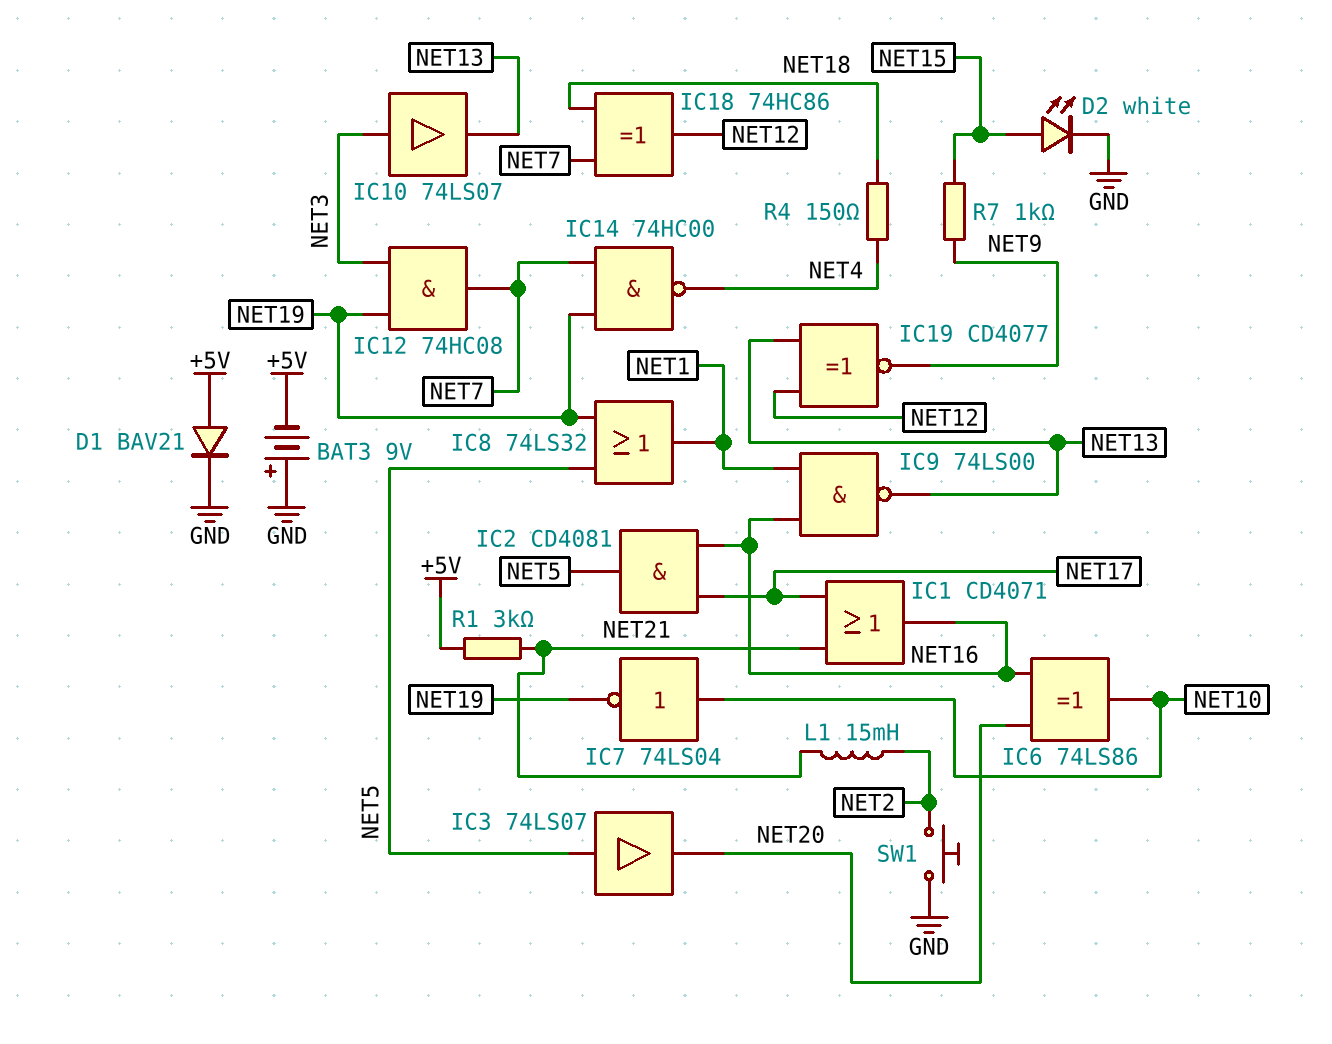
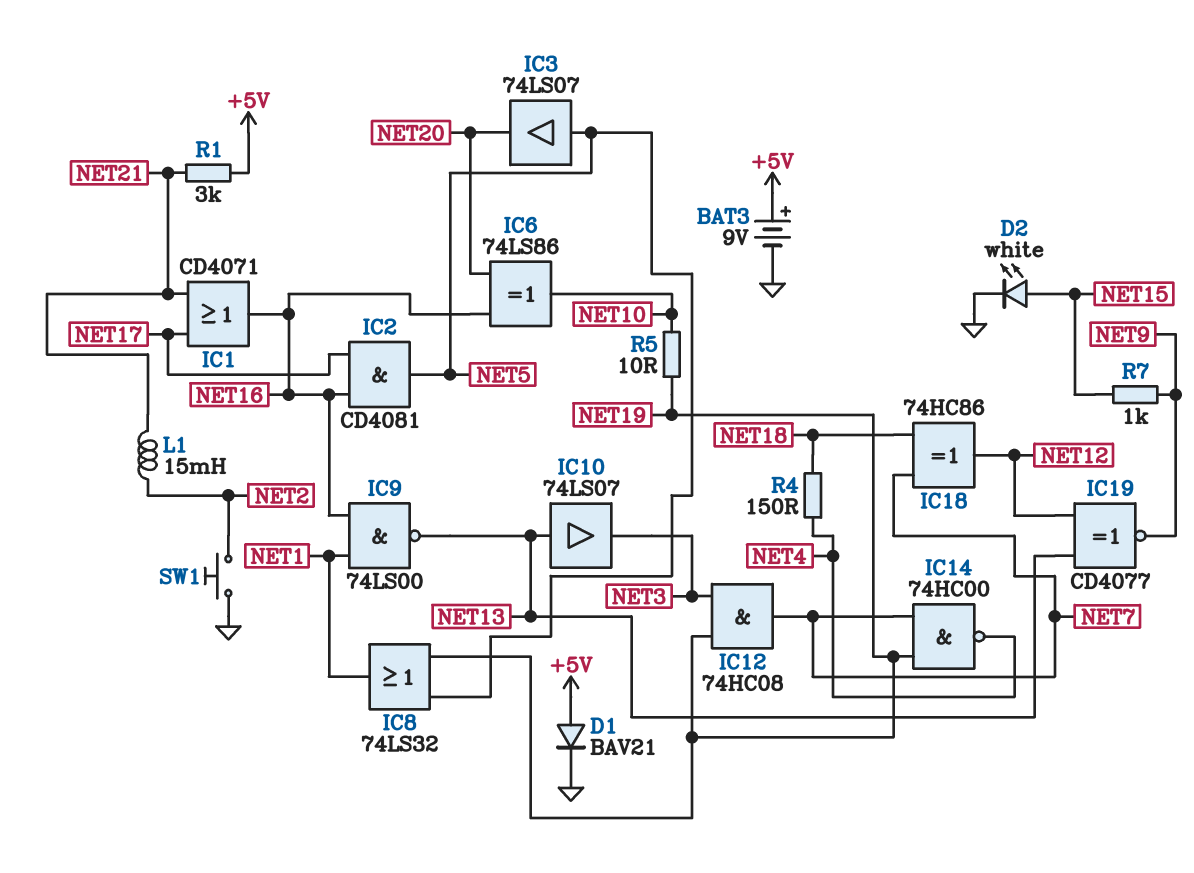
BAT3: 9V (plus GND, minus +5V) -> 9V (plus +5V, minus GND)
IC7: NOT 74LS04 (in NET10, out NET19) -> none
IC10: buffer 74LS07 (in NET3, out NET13) -> buffer 74LS07 (in NET13, out NET3)
R5: none -> 10 (NET10, NET19)

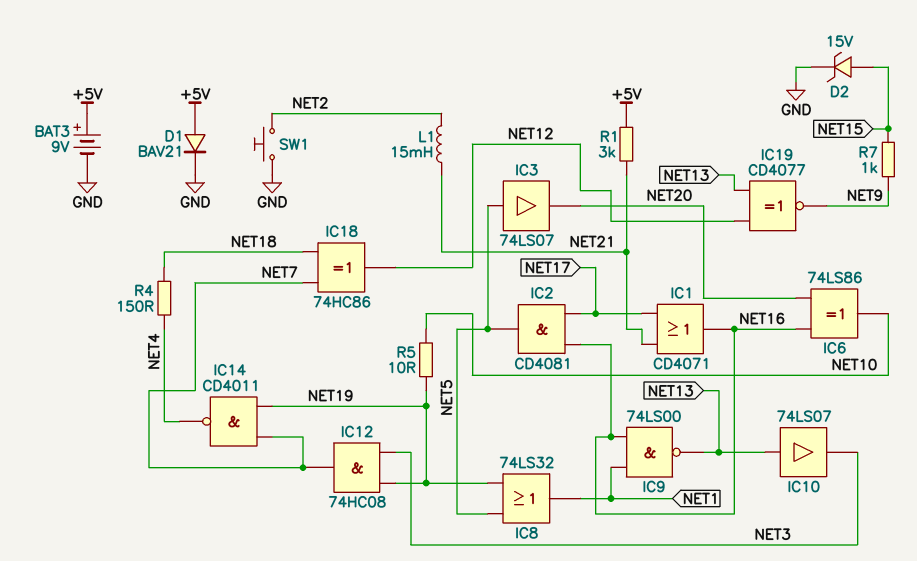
D2: LED white (A NET15, K GND) -> zener 15V (A NET15, K GND)
IC14: NAND 74HC00 (in NET7, in NET19, out NET4) -> NAND CD4011 (in NET7, in NET19, out NET4)

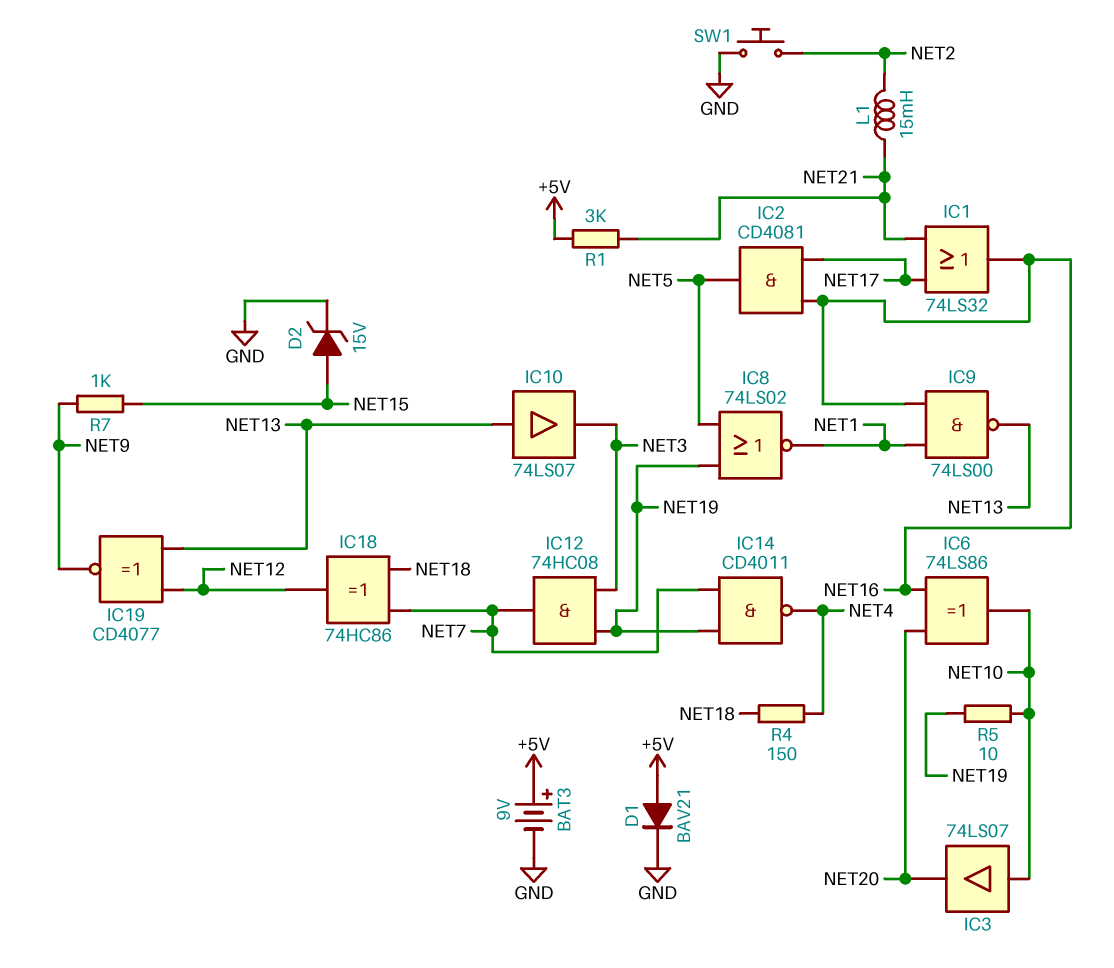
IC1: OR CD4071 (in NET17, in NET21, out NET16) -> OR 74LS32 (in NET17, in NET21, out NET16)
IC3: buffer 74LS07 (in NET5, out NET20) -> buffer 74LS07 (in NET10, out NET20)
IC8: OR 74LS32 (in NET5, in NET19, out NET1) -> NOR 74LS02 (in NET5, in NET19, out NET1)

